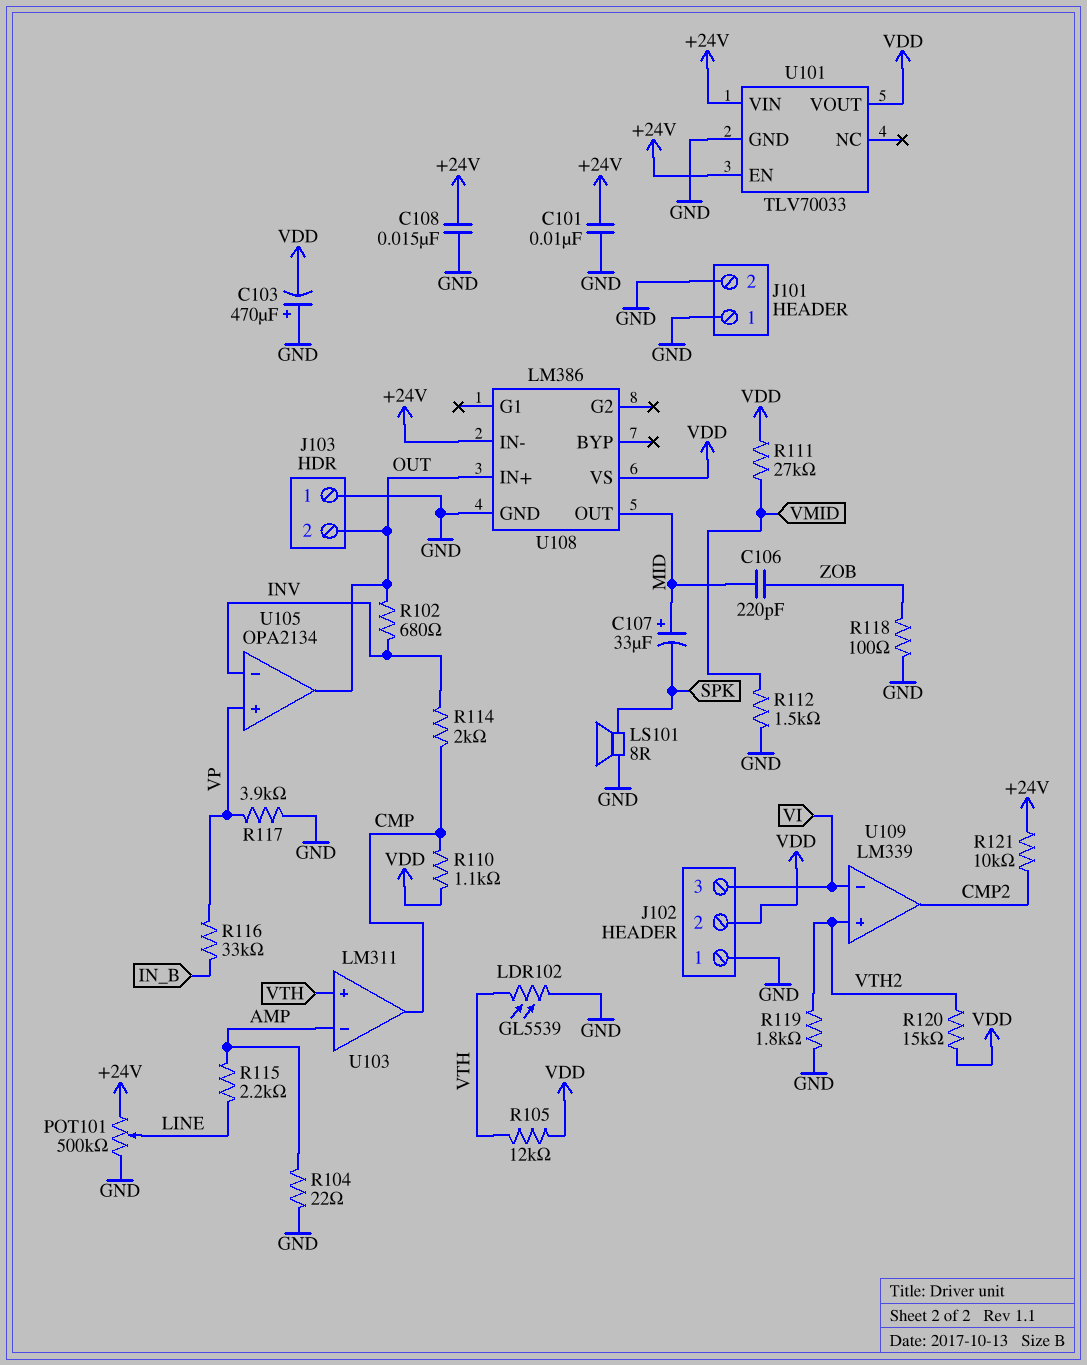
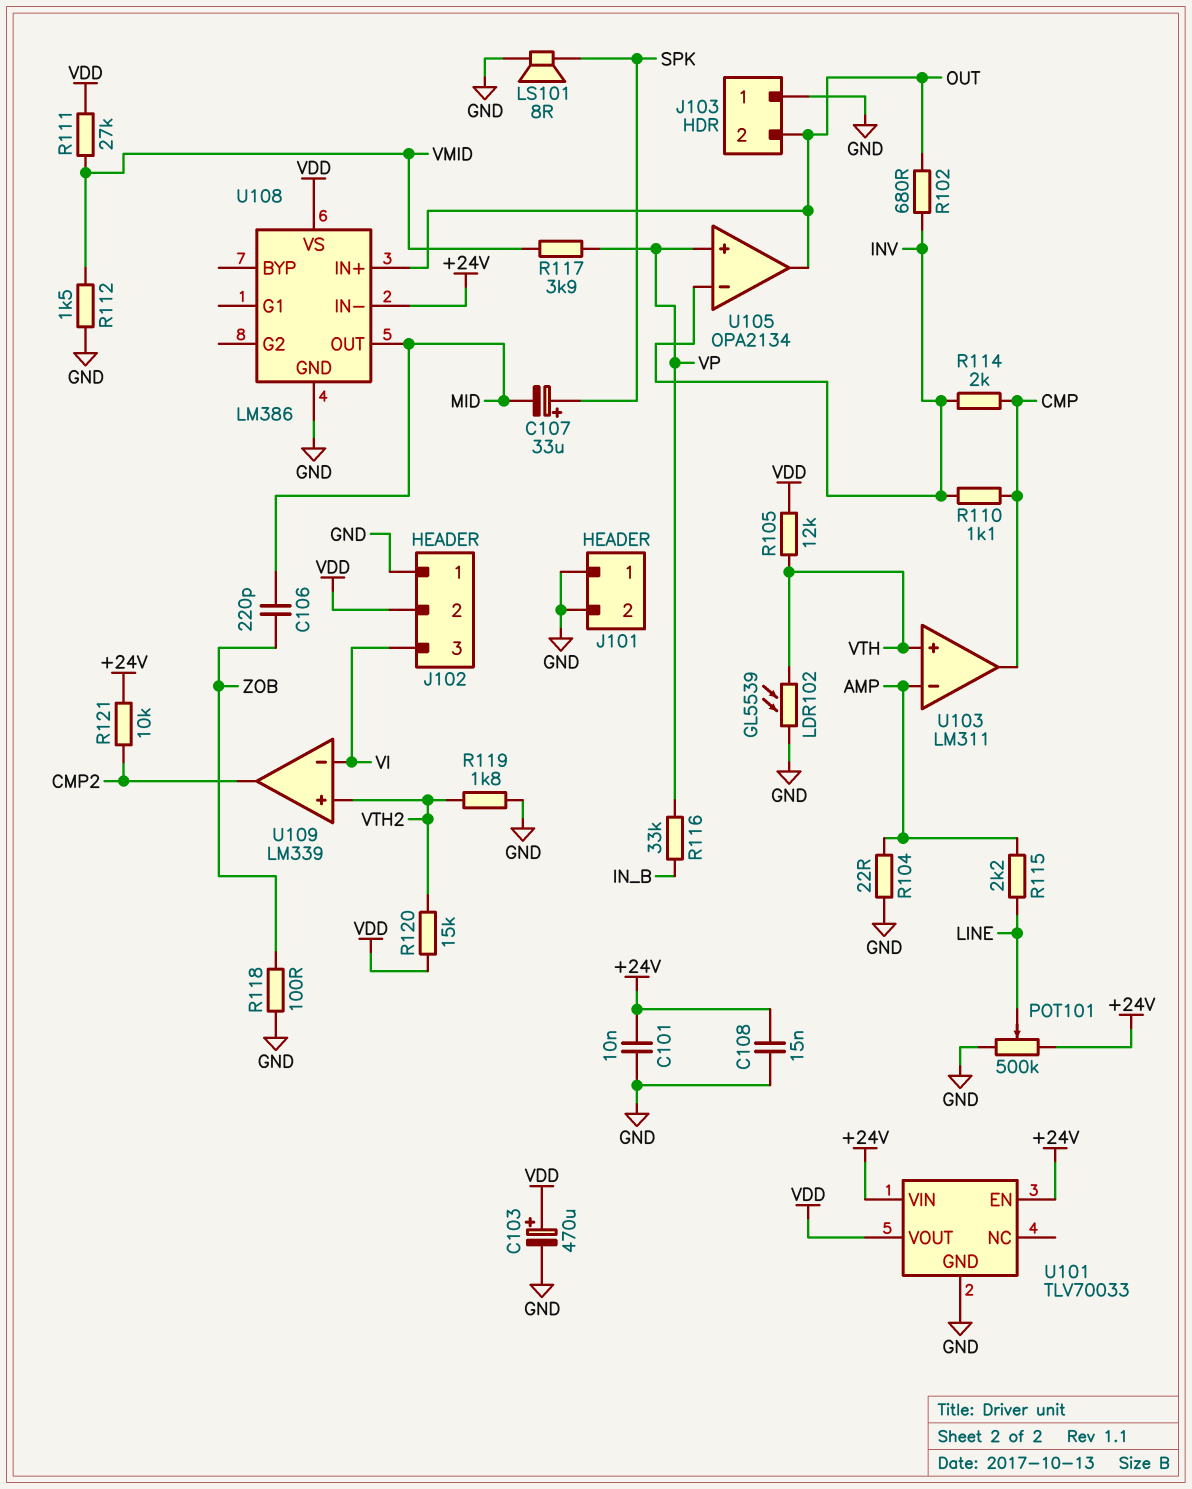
C103: 470uF (plus GND, minus VDD) -> 470uF (plus VDD, minus GND)
C107: 33uF (plus MID, minus SPK) -> 33uF (plus SPK, minus MID)
R110: 1.1k (CMP, VDD) -> 1.1k (CMP, INV)
R117: 3.9k (GND, VP) -> 3.9k (VMID, VP)

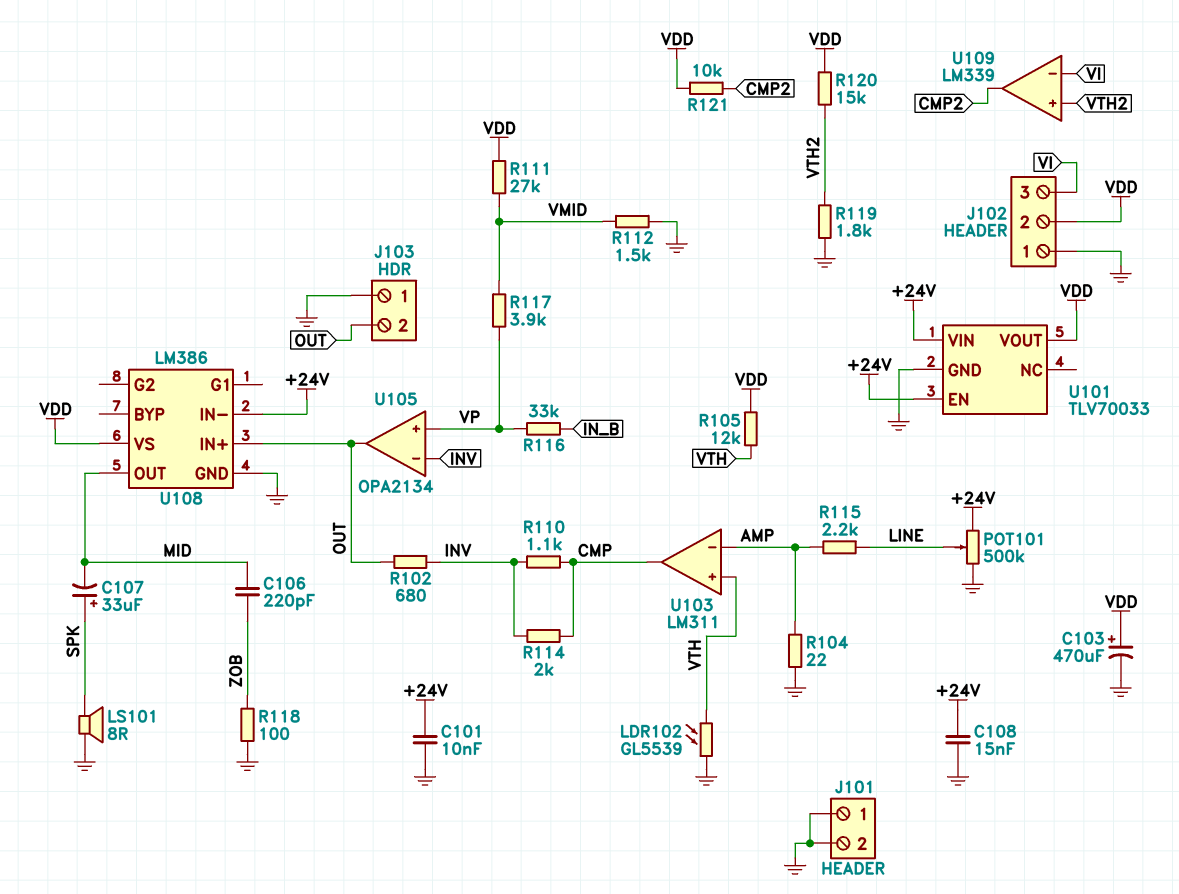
R121: 10k (+24V, CMP2) -> 10k (CMP2, VDD)

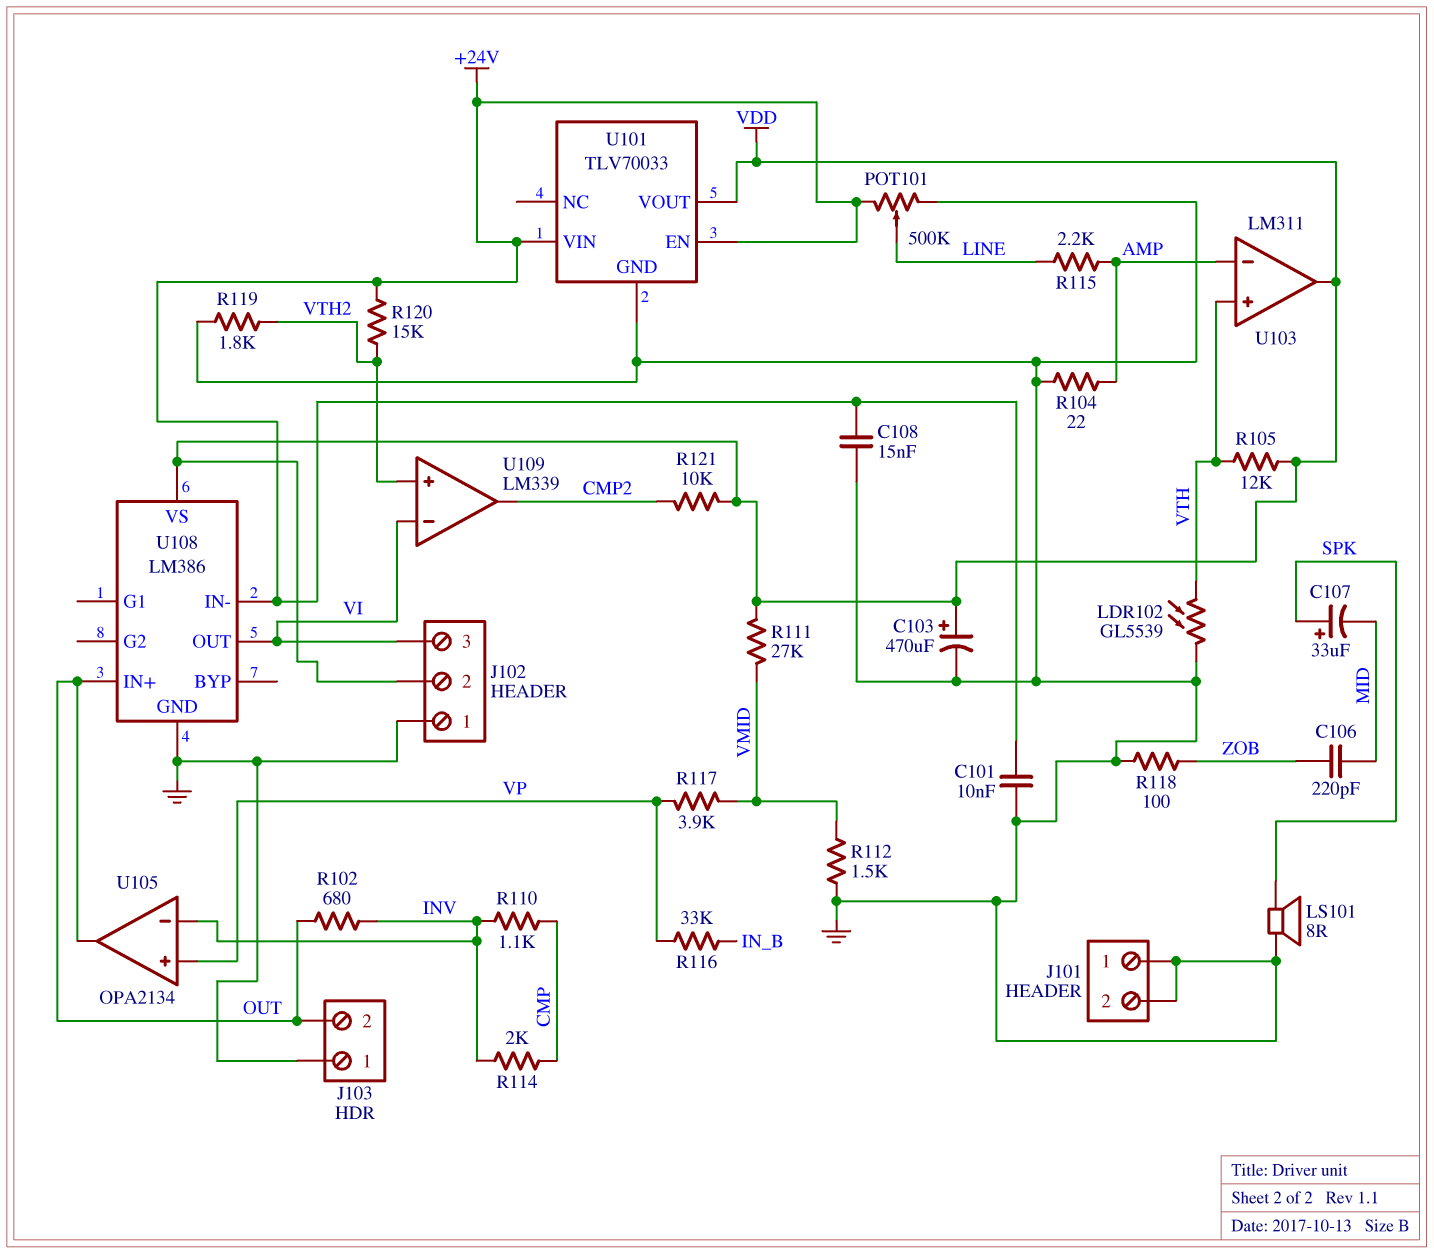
R120: 15k (VDD, VTH2) -> 15k (+24V, VTH2)
U103 pin out: CMP -> VDD
U108 pin OUT: MID -> VI

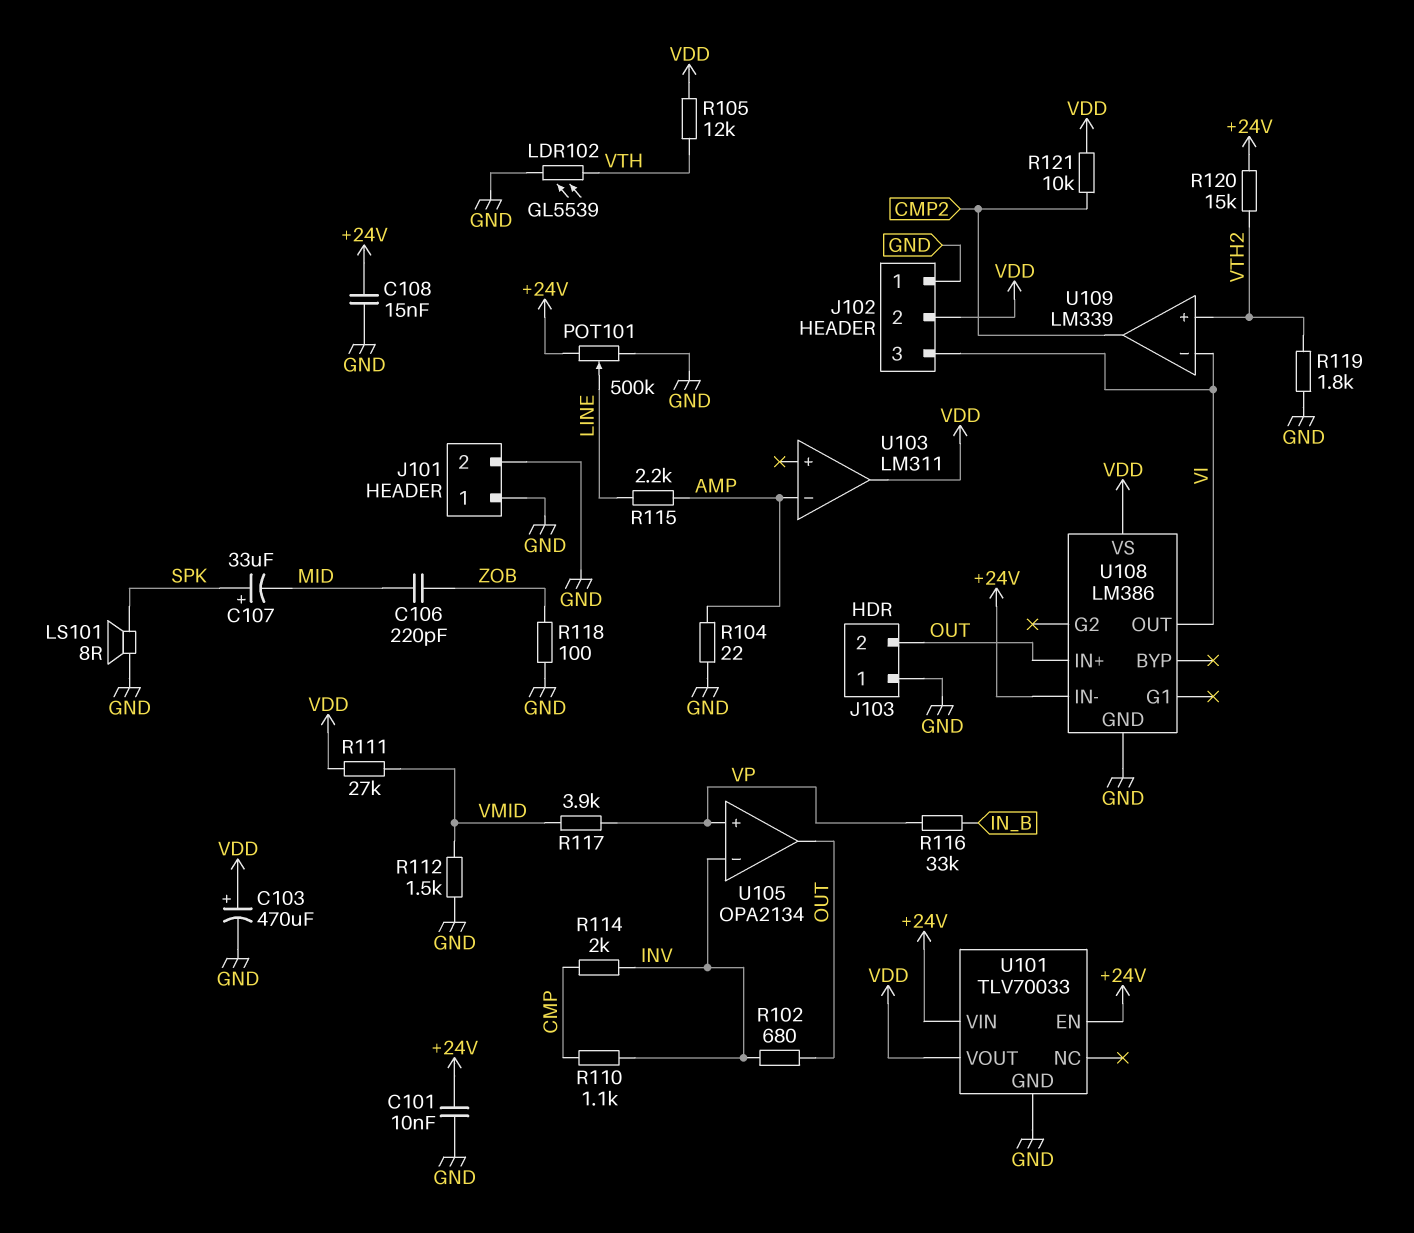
U103 pin in+: VTH -> none

